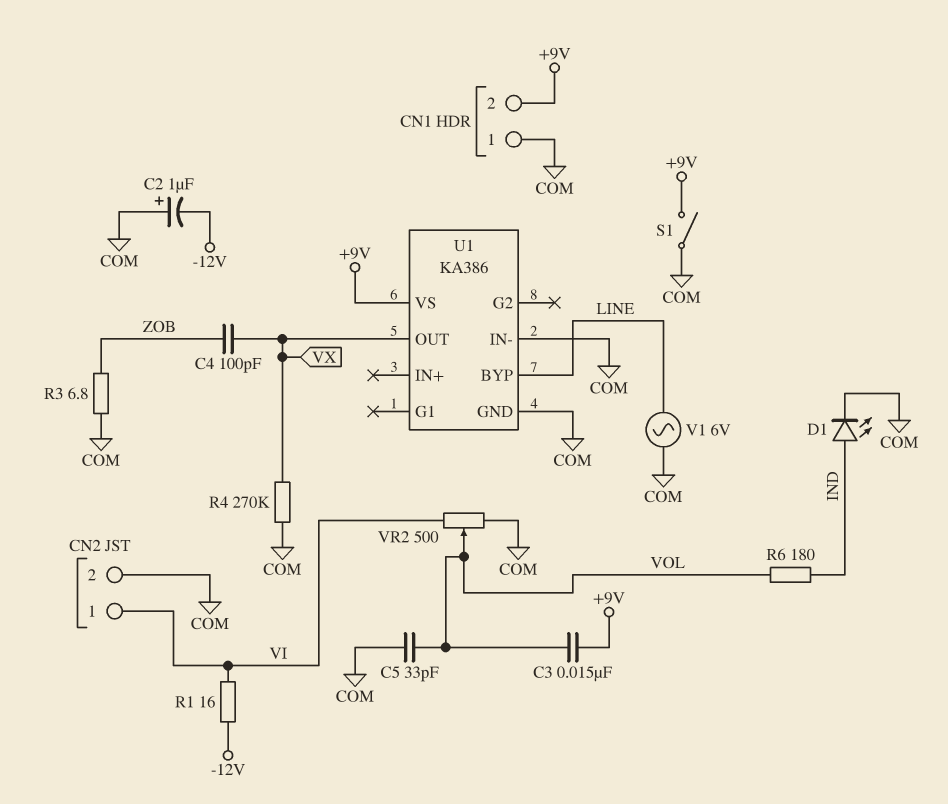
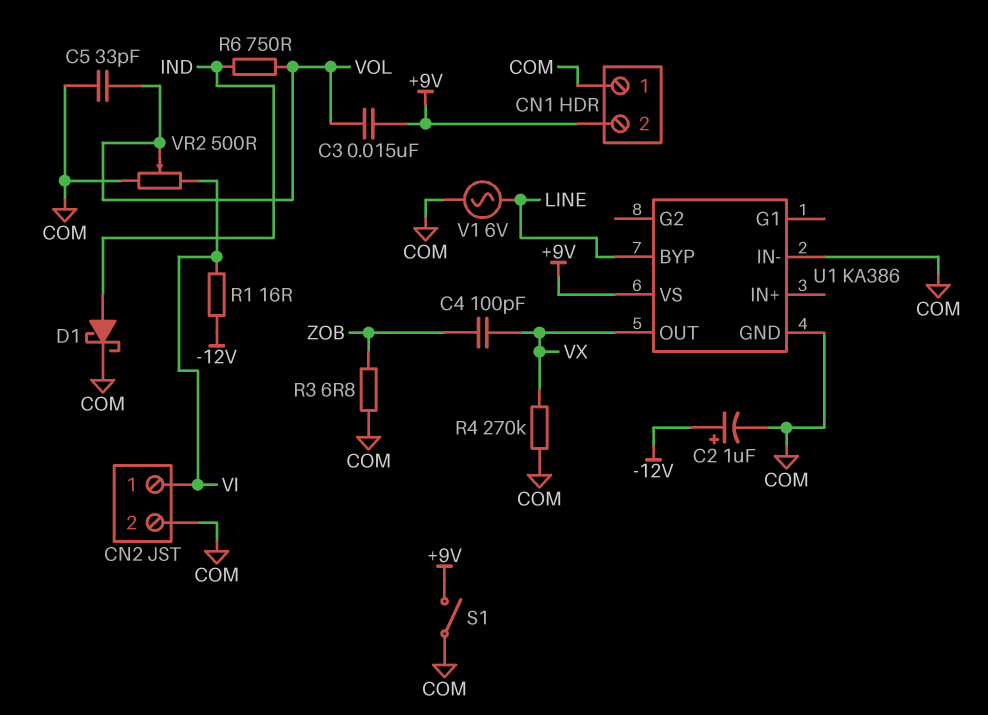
C2: 1uF (plus COM, minus -12V) -> 1uF (plus -12V, minus COM)
D1: LED (A IND, K COM) -> schottky (A IND, K COM)
R6: 180 (IND, VOL) -> 750 (IND, VOL)

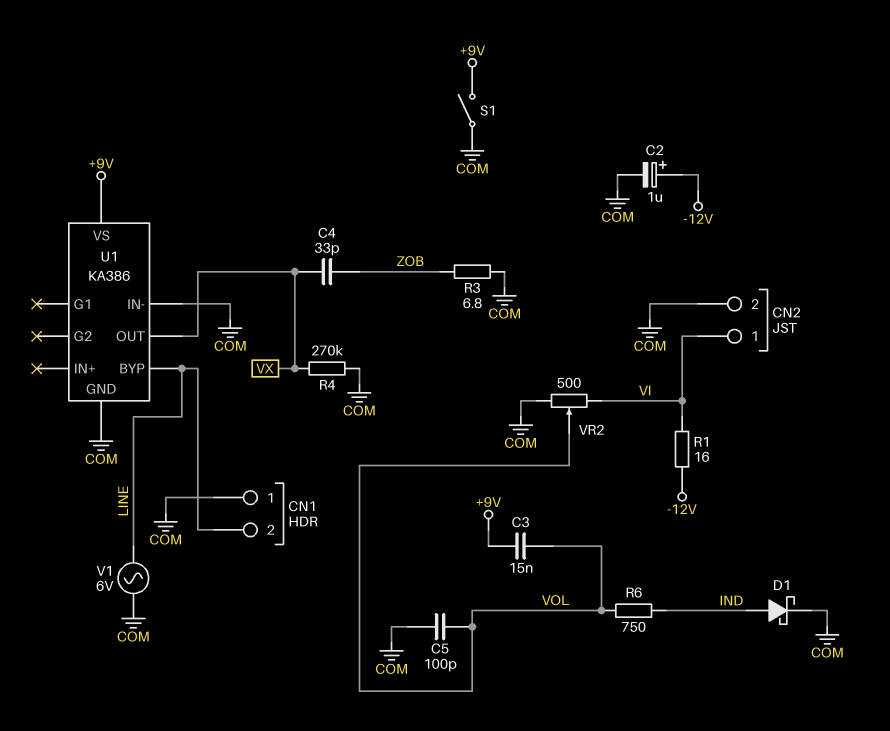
C4: 100pF (VX, ZOB) -> 33pF (VX, ZOB)
C5: 33pF (COM, VOL) -> 100pF (COM, VOL)
CN1 pin 2: +9V -> LINE

